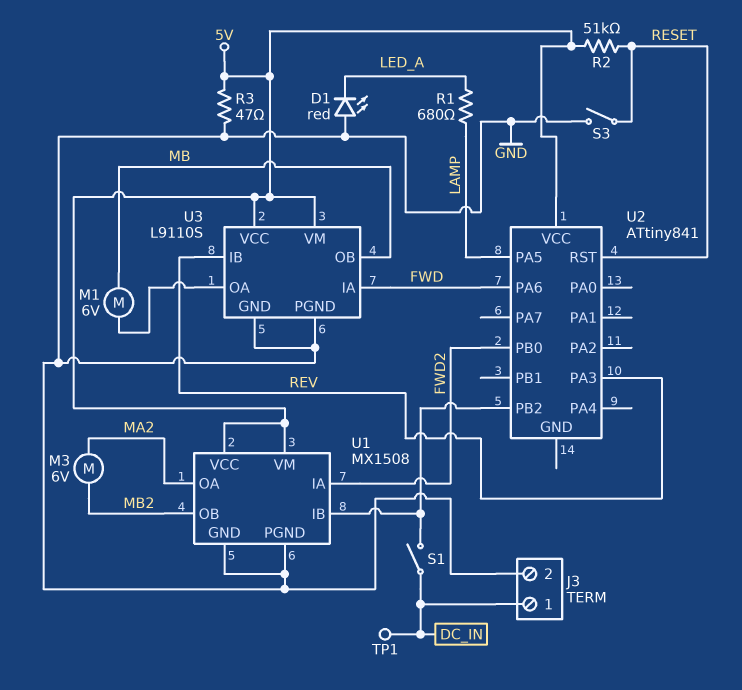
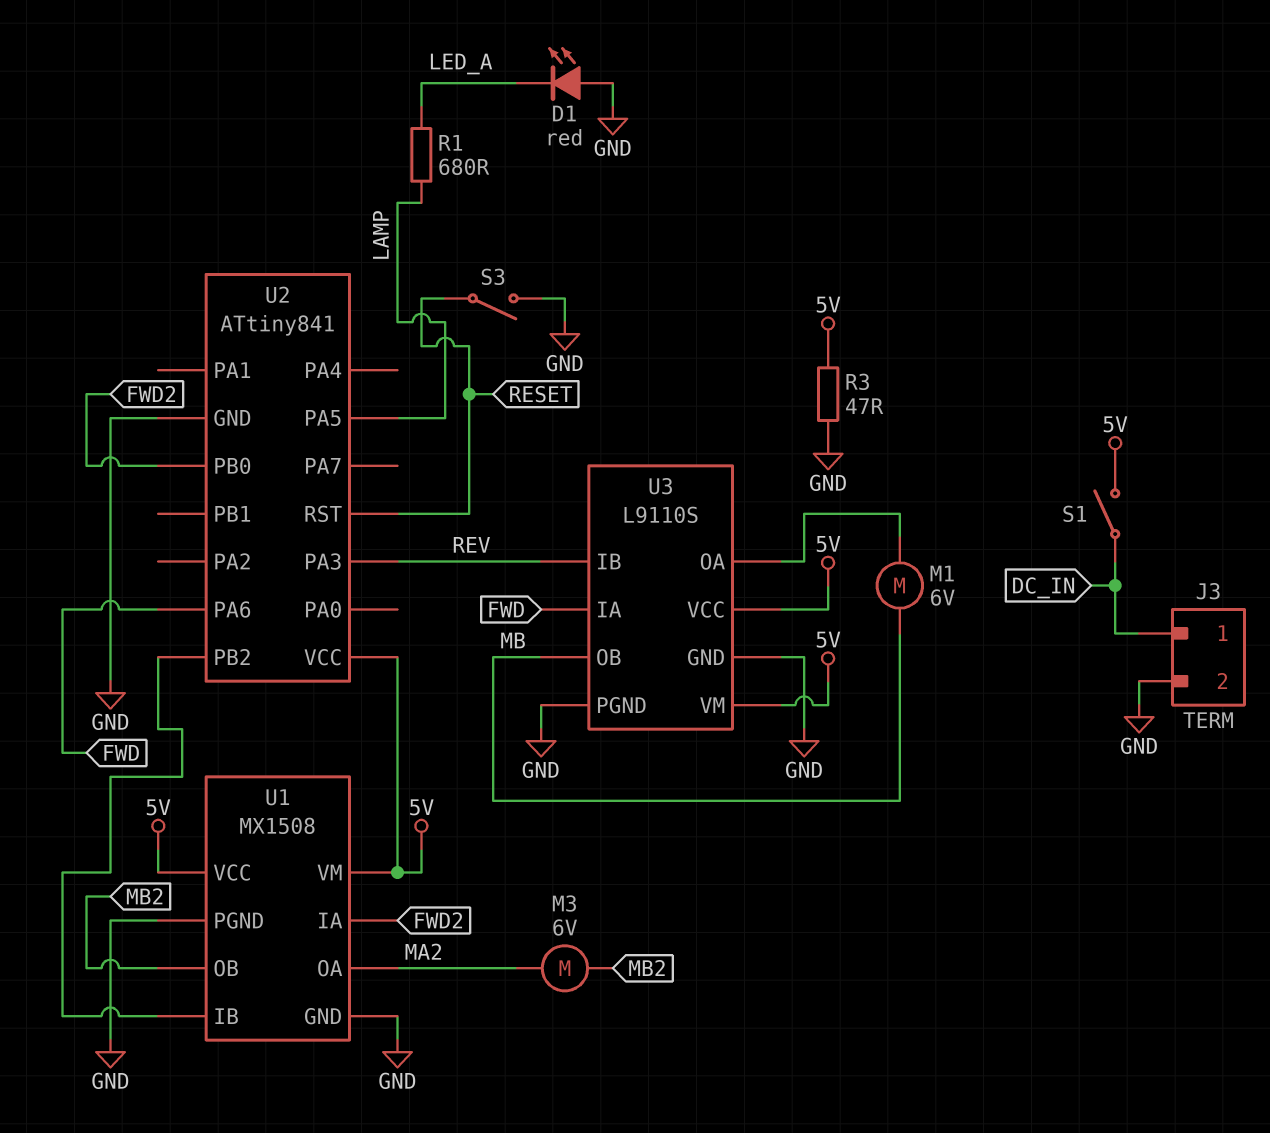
R2: 51k (5V, RESET) -> none
S1: switch (DC_IN, U1/IB) -> switch (5V, DC_IN)
TP1: test point (DC_IN) -> none
U2 pin GND: none -> GND

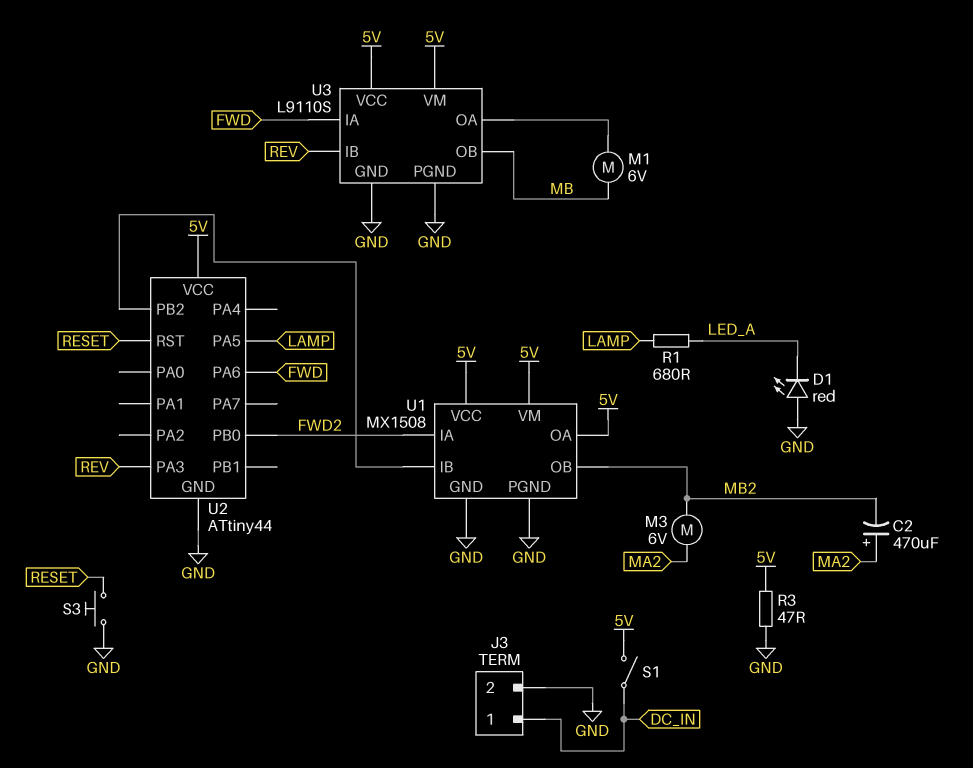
C2: none -> 470uF (plus MA2, minus MB2)
S3: switch (GND, RESET) -> button (GND, RESET)
U1 pin OA: MA2 -> 5V
U2: ATtiny841 -> ATtiny44

